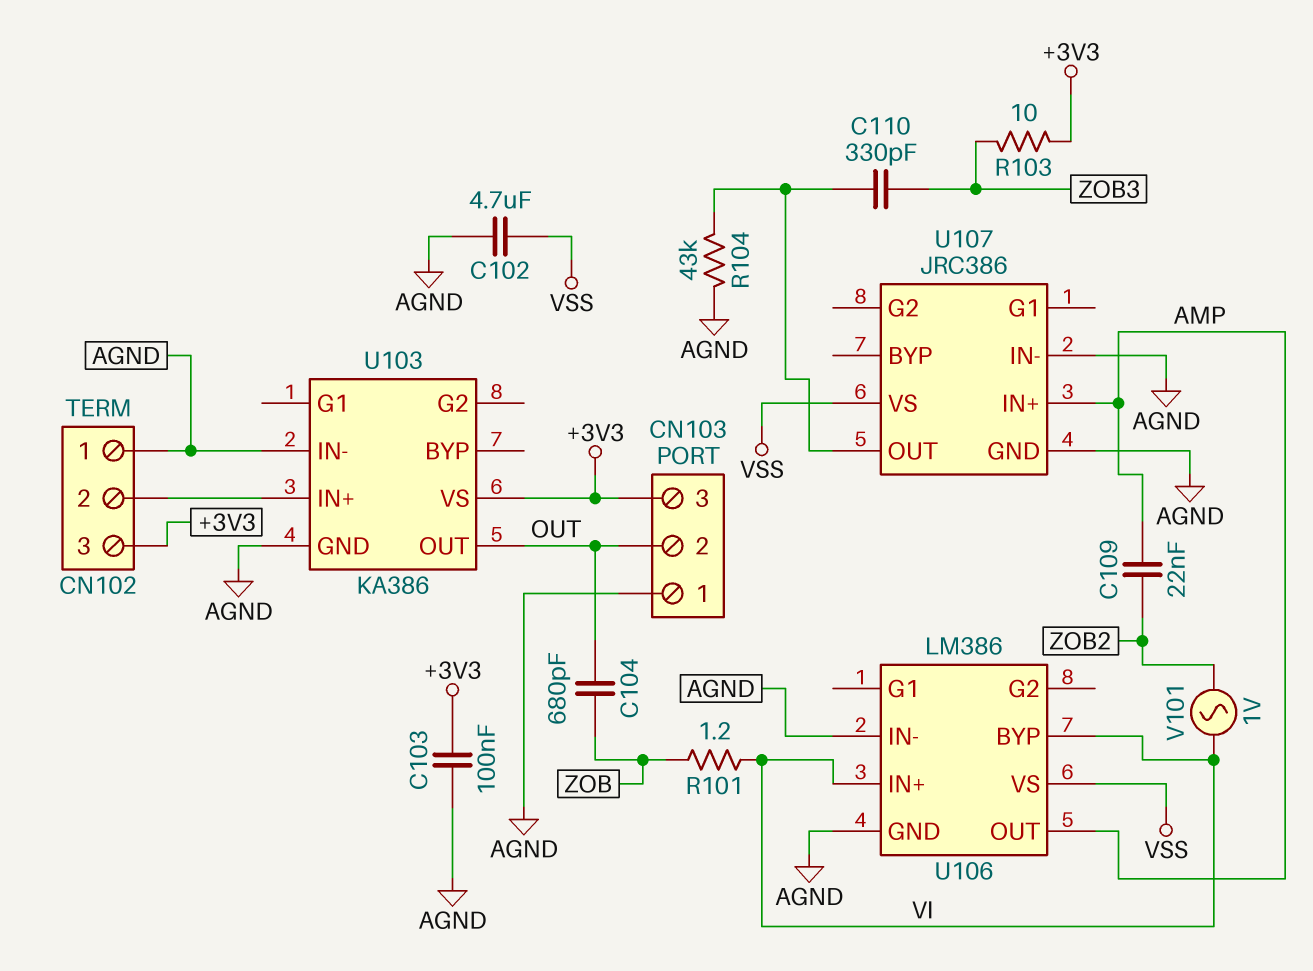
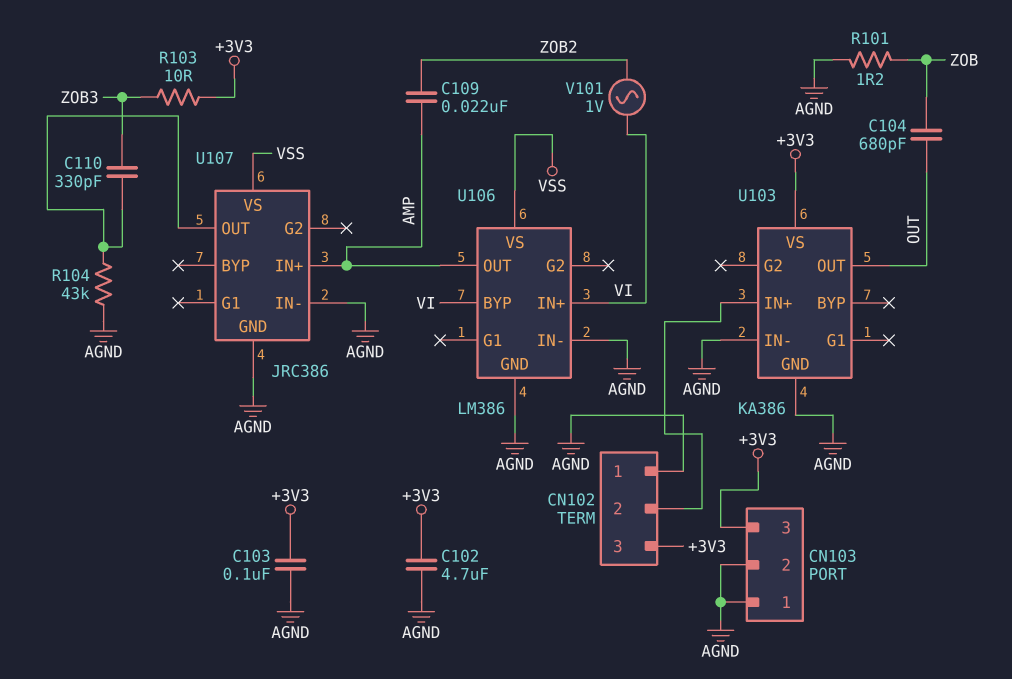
C102: 4.7uF (AGND, VSS) -> 4.7uF (+3V3, AGND)
CN103 pin 2: OUT -> AGND
R101: 1.2 (VI, ZOB) -> 1.2 (AGND, ZOB)

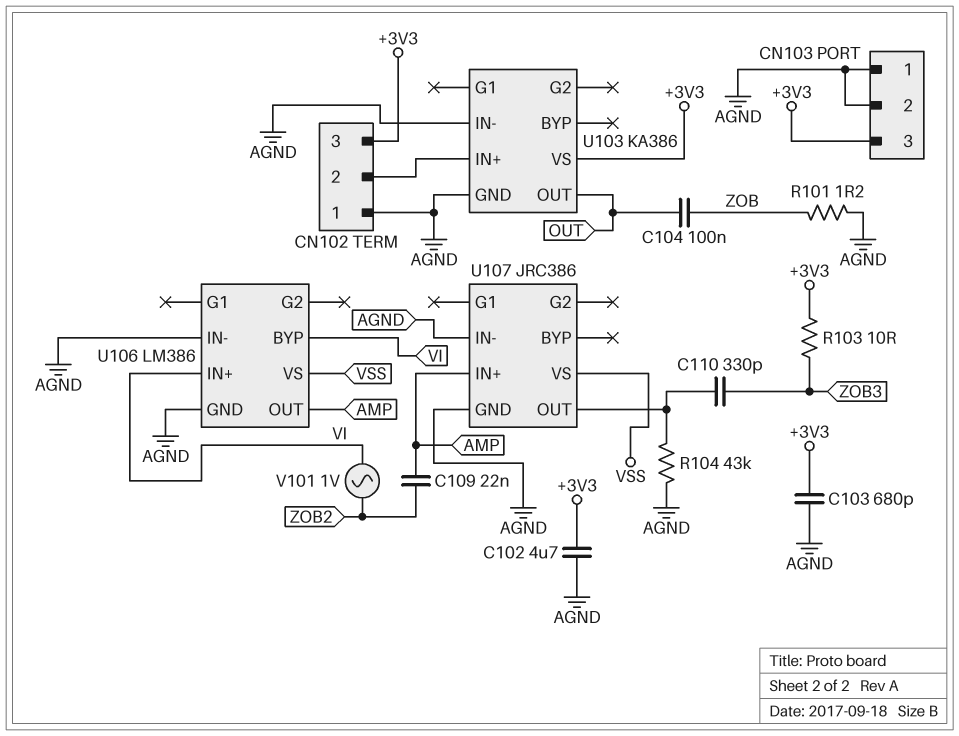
C103: 100nF (+3V3, AGND) -> 680pF (+3V3, AGND)
C104: 680pF (OUT, ZOB) -> 100nF (OUT, ZOB)

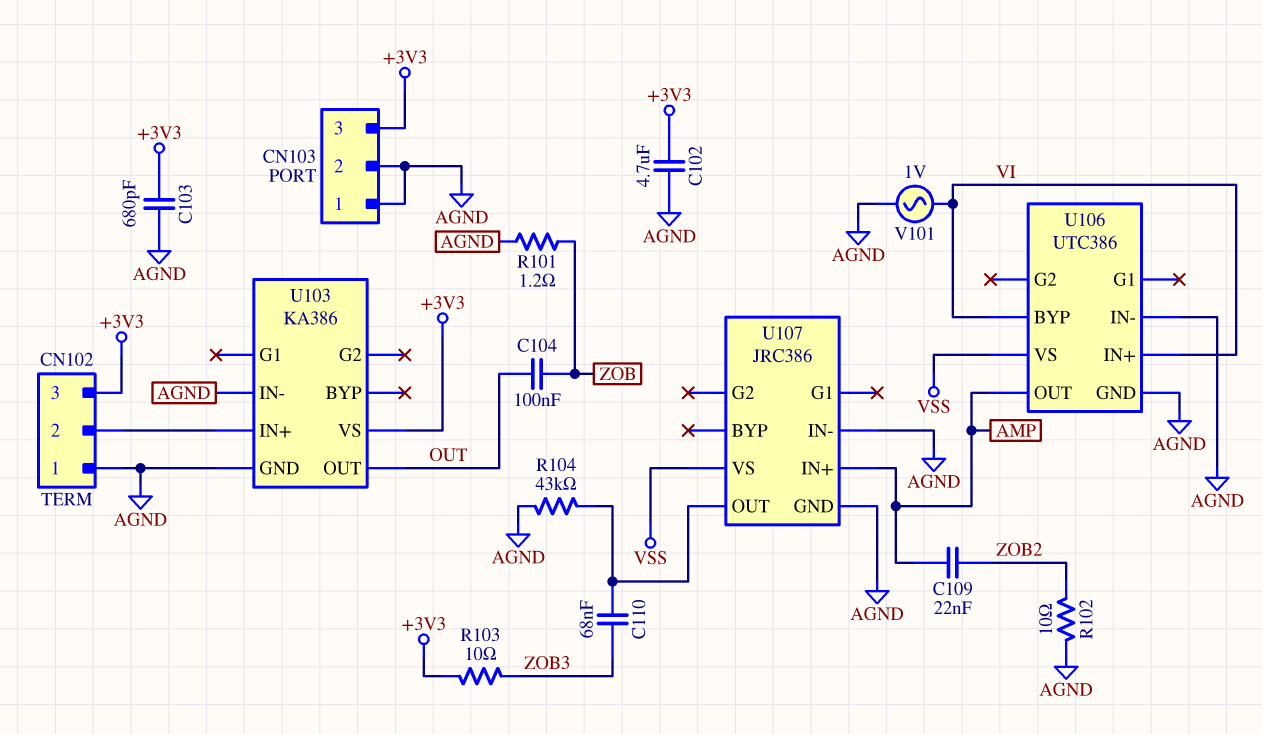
C110: 330pF (U107/OUT, ZOB3) -> 68nF (U107/OUT, ZOB3)
R102: none -> 10 (AGND, ZOB2)
U106: LM386 -> UTC386
V101: AC 1V (VI, ZOB2) -> AC 1V (AGND, VI)

